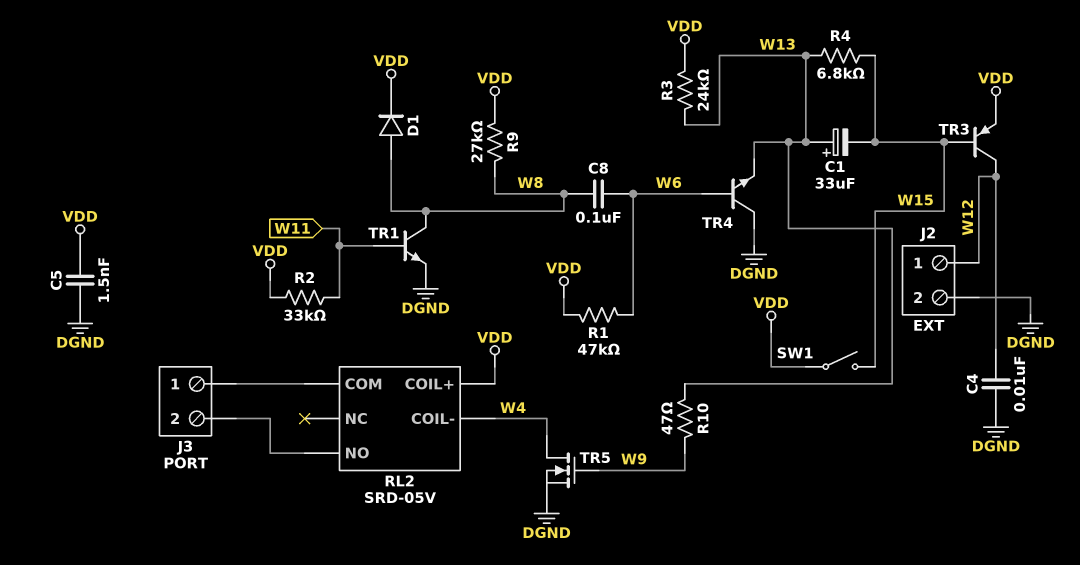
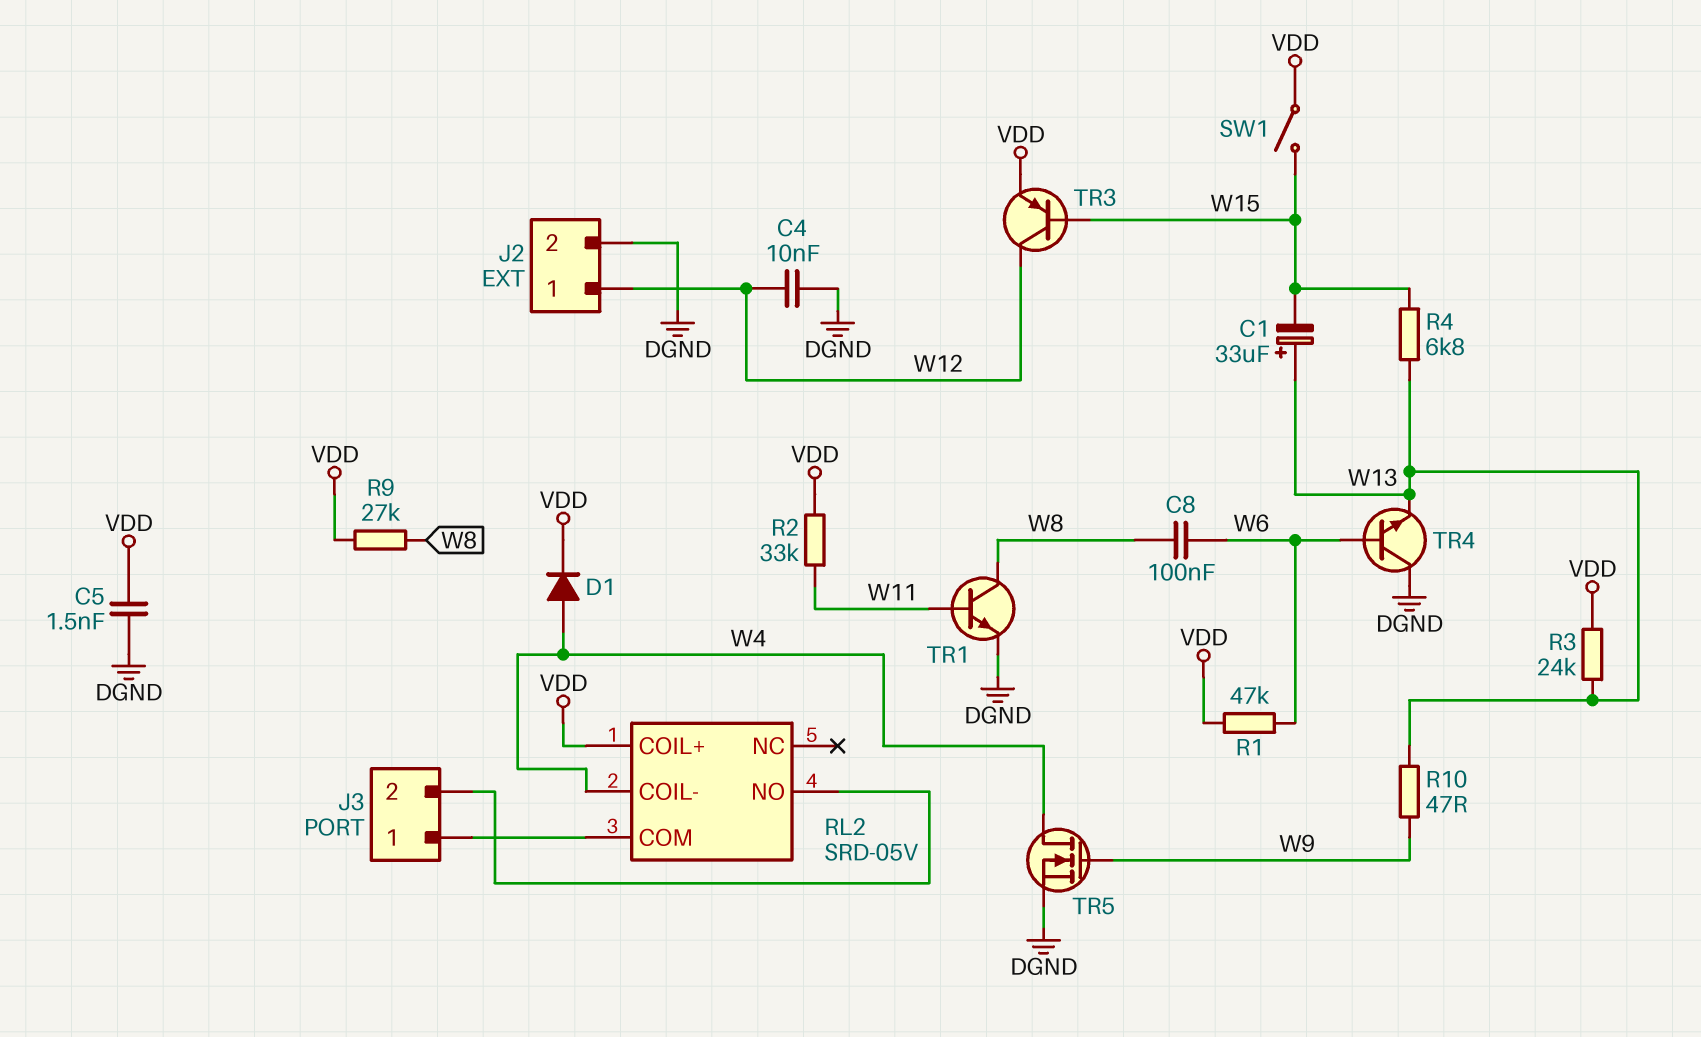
D1: diode (A W8, K VDD) -> diode (A W4, K VDD)

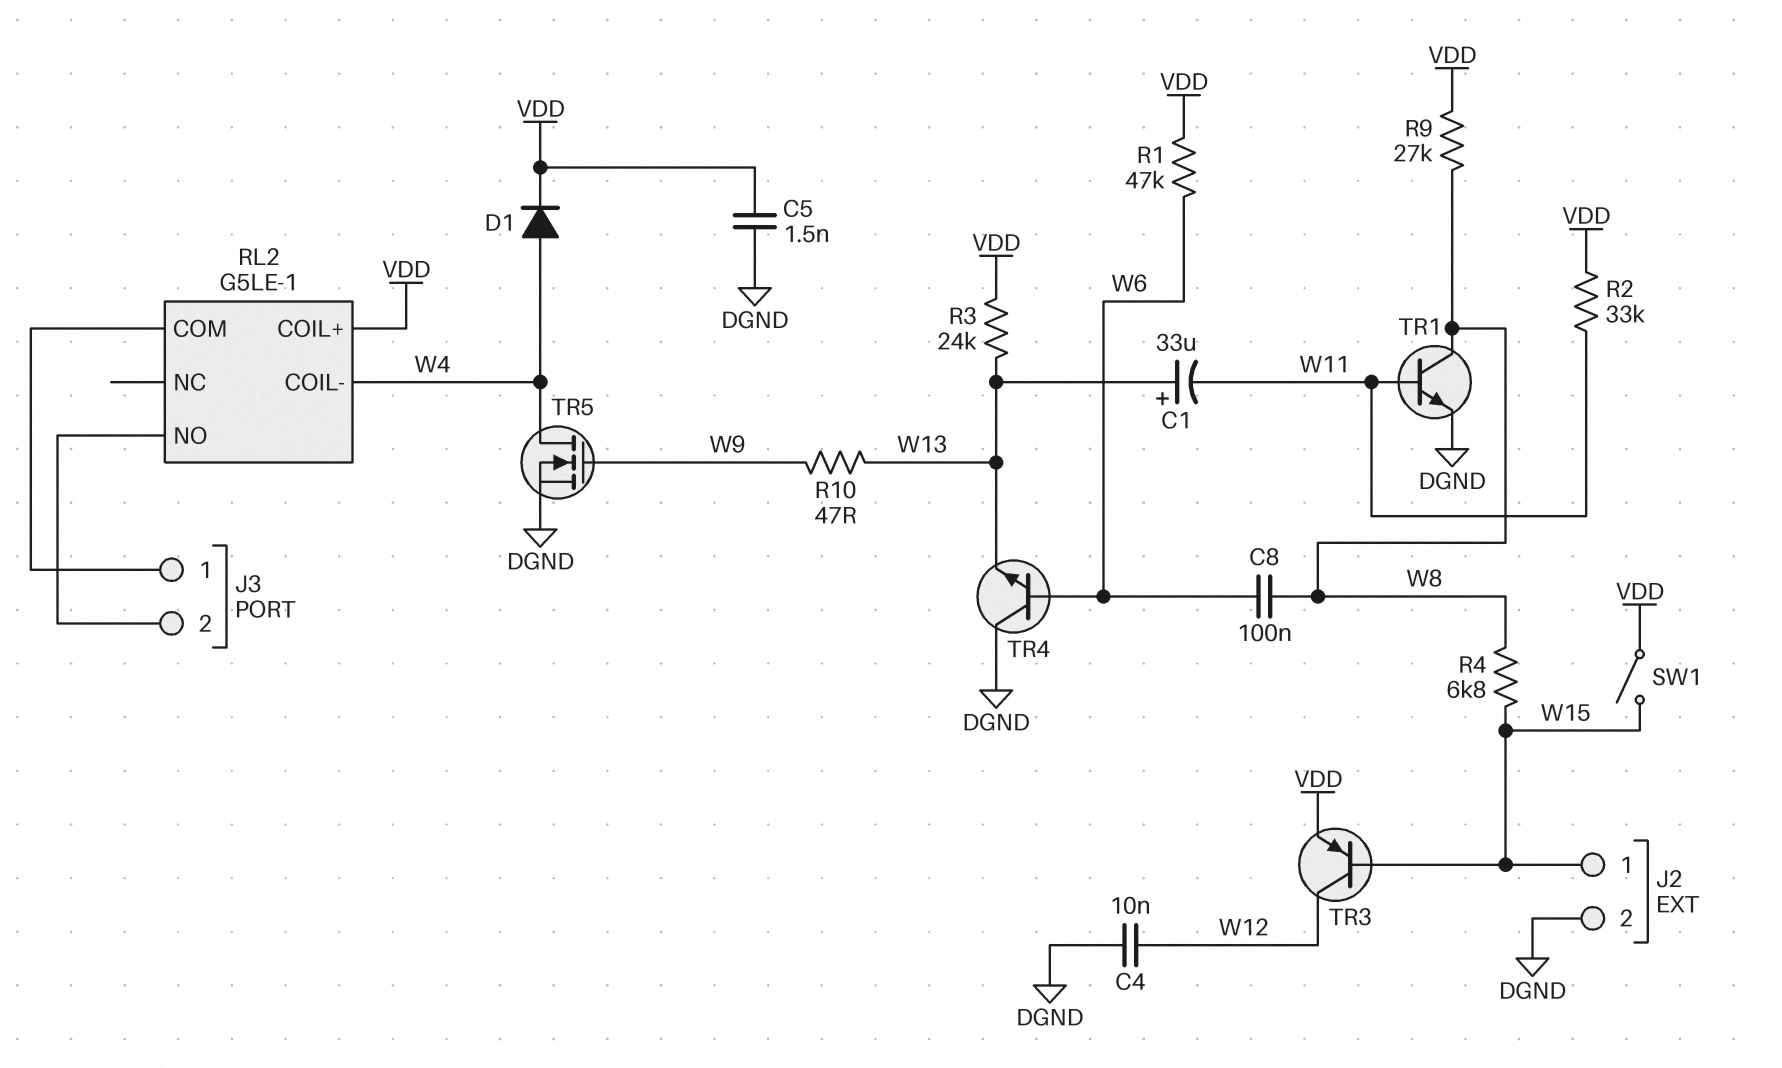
C1: 33uF (plus W13, minus W15) -> 33uF (plus W13, minus W11)
J2 pin 1: W12 -> W15
R4: 6.8k (W13, W15) -> 6.8k (W8, W15)
RL2: SRD-05V -> G5LE-1

